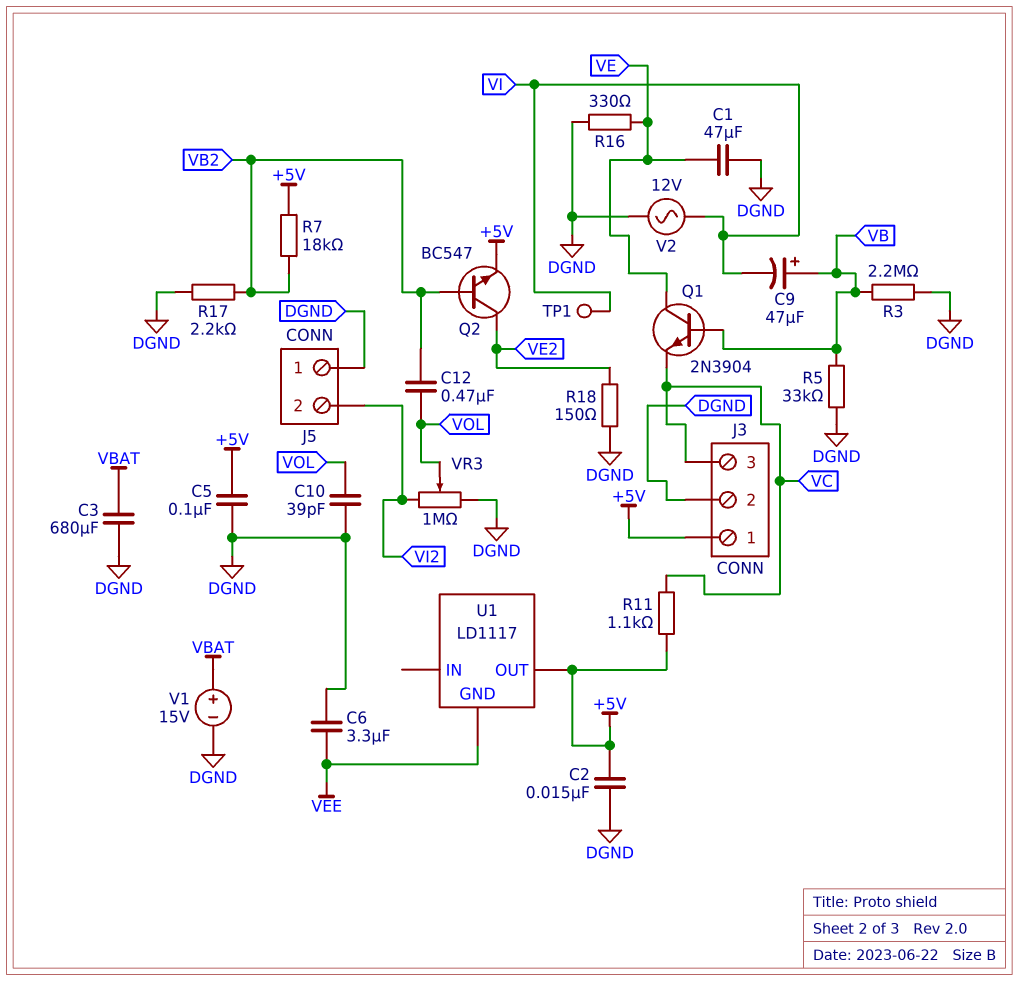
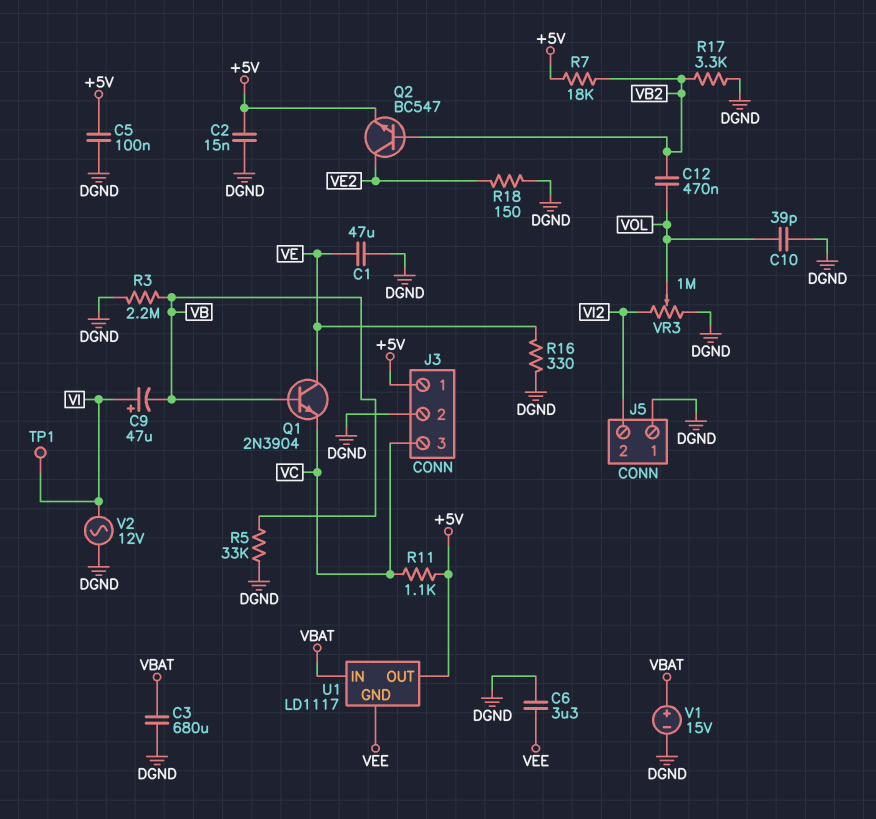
C9: 47uF (plus VB, minus VI) -> 47uF (plus VI, minus VB)
R17: 2.2k (DGND, VB2) -> 3.3k (DGND, VB2)
U1 pin IN: none -> VBAT

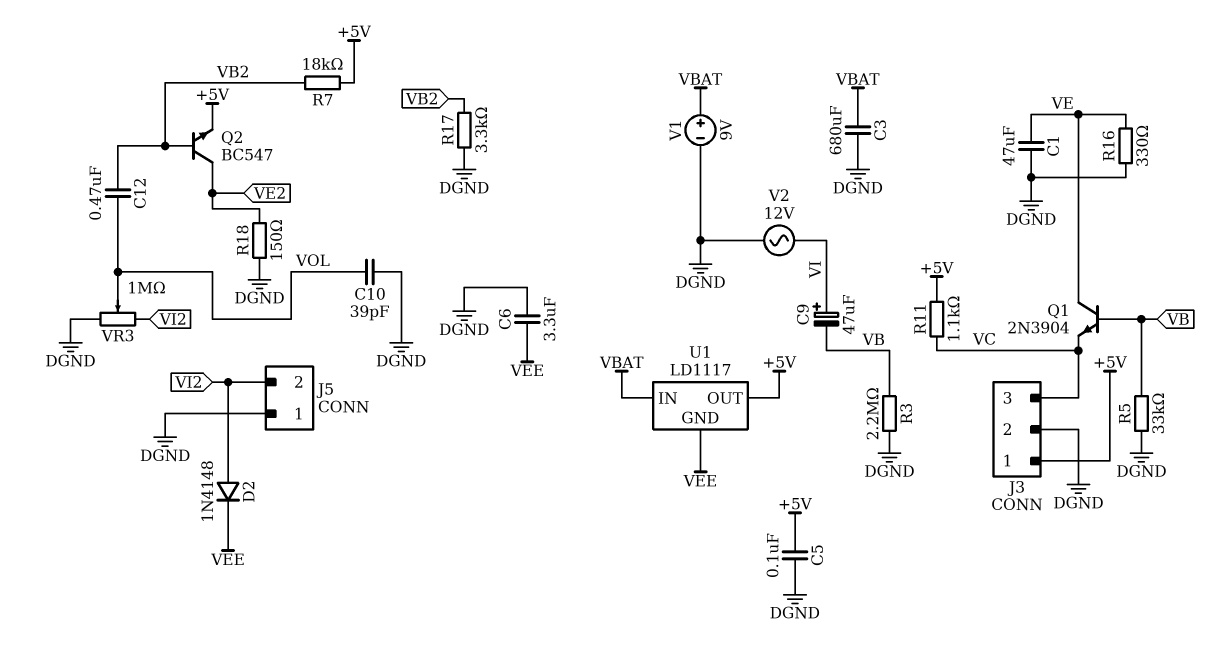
C2: 15nF (+5V, DGND) -> none
D2: none -> diode 1N4148 (A VI2, K VEE)
TP1: test point (VI) -> none
V1: 15V (plus VBAT, minus DGND) -> 9V (plus VBAT, minus DGND)

